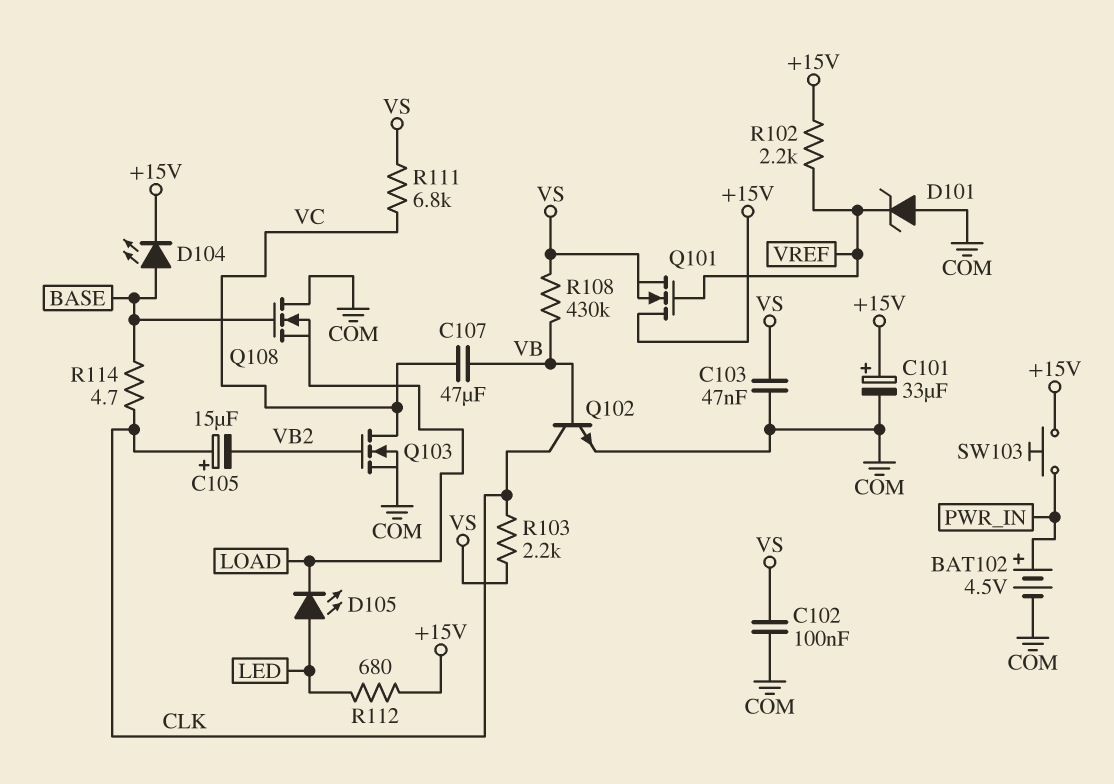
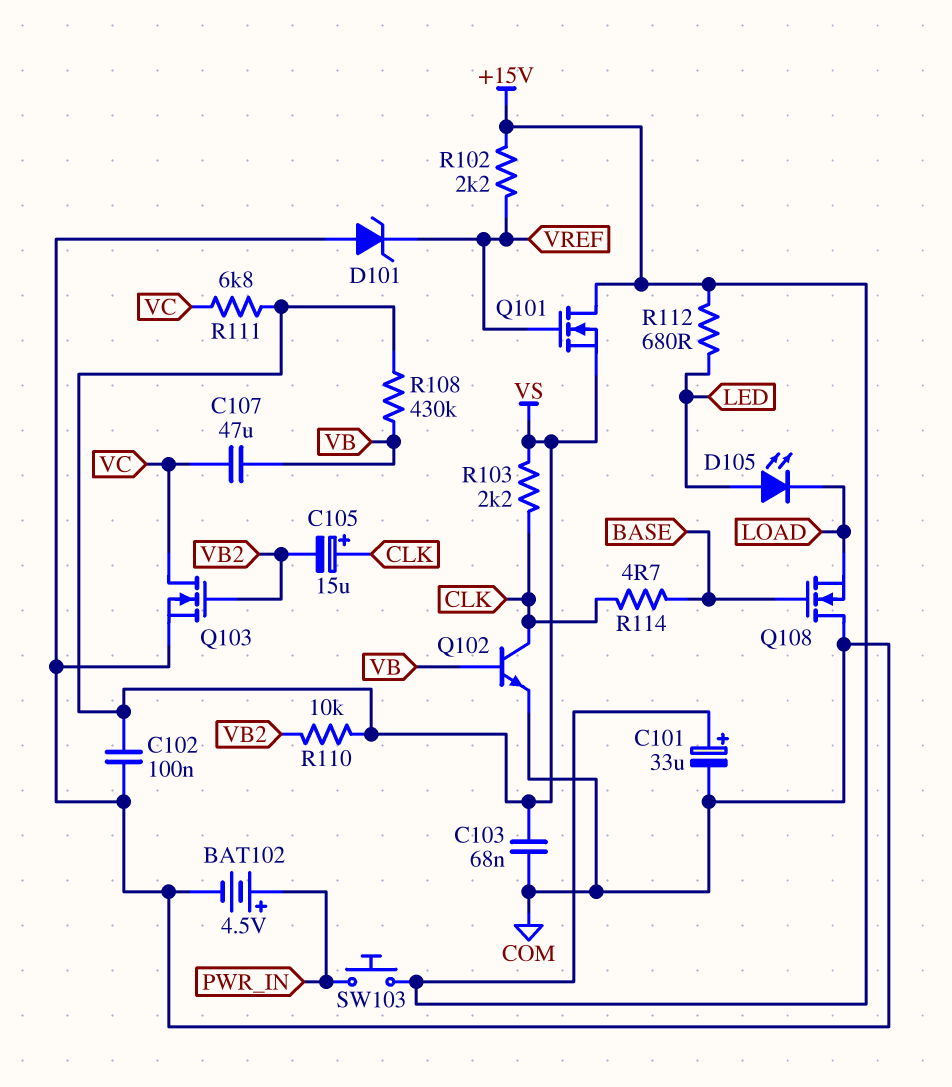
C103: 47nF (COM, VS) -> 68nF (COM, VS)
D104: LED (A BASE, K +15V) -> none
R110: none -> 10k (VB2, VS)

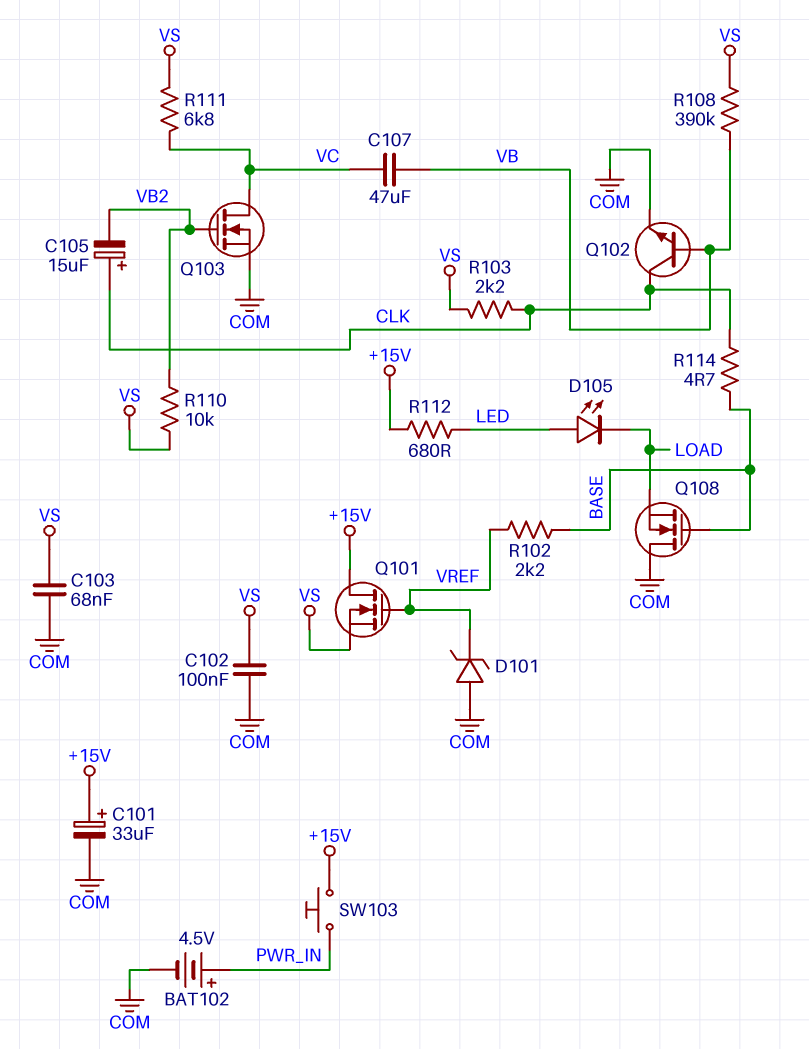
R102: 2.2k (+15V, VREF) -> 2.2k (BASE, VREF)
R108: 430k (VB, VS) -> 390k (VB, VS)

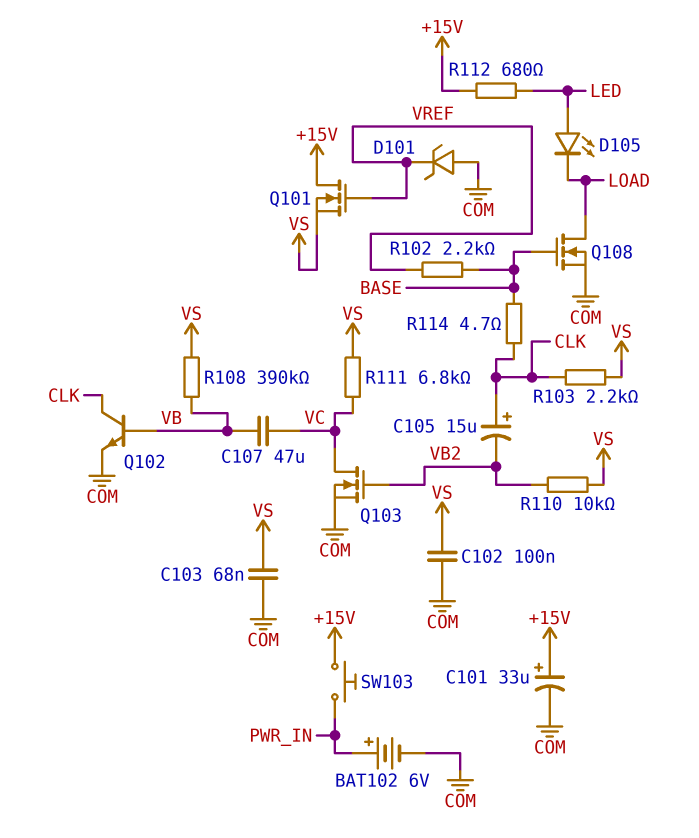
BAT102: 4.5V (plus PWR_IN, minus COM) -> 6V (plus PWR_IN, minus COM)
Q108: NMOS (G BASE, D COM, S LOAD) -> NMOS (G BASE, D LOAD, S COM)

